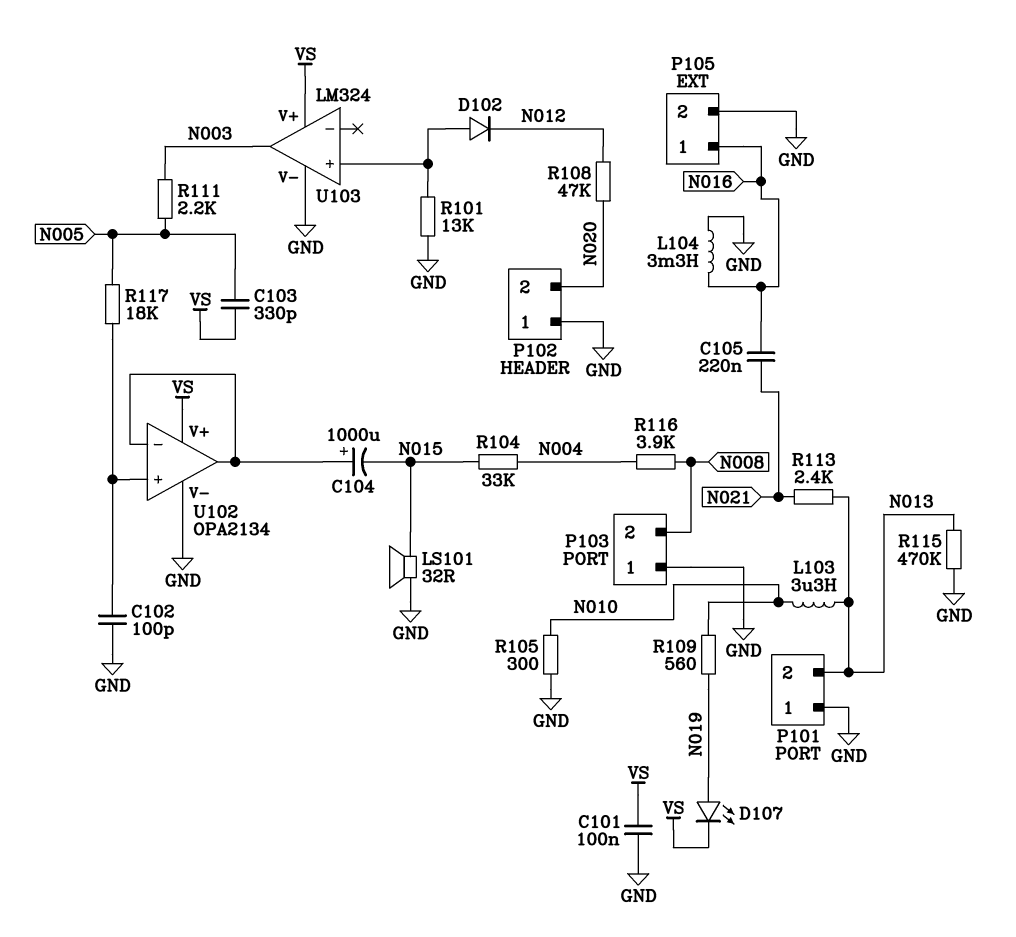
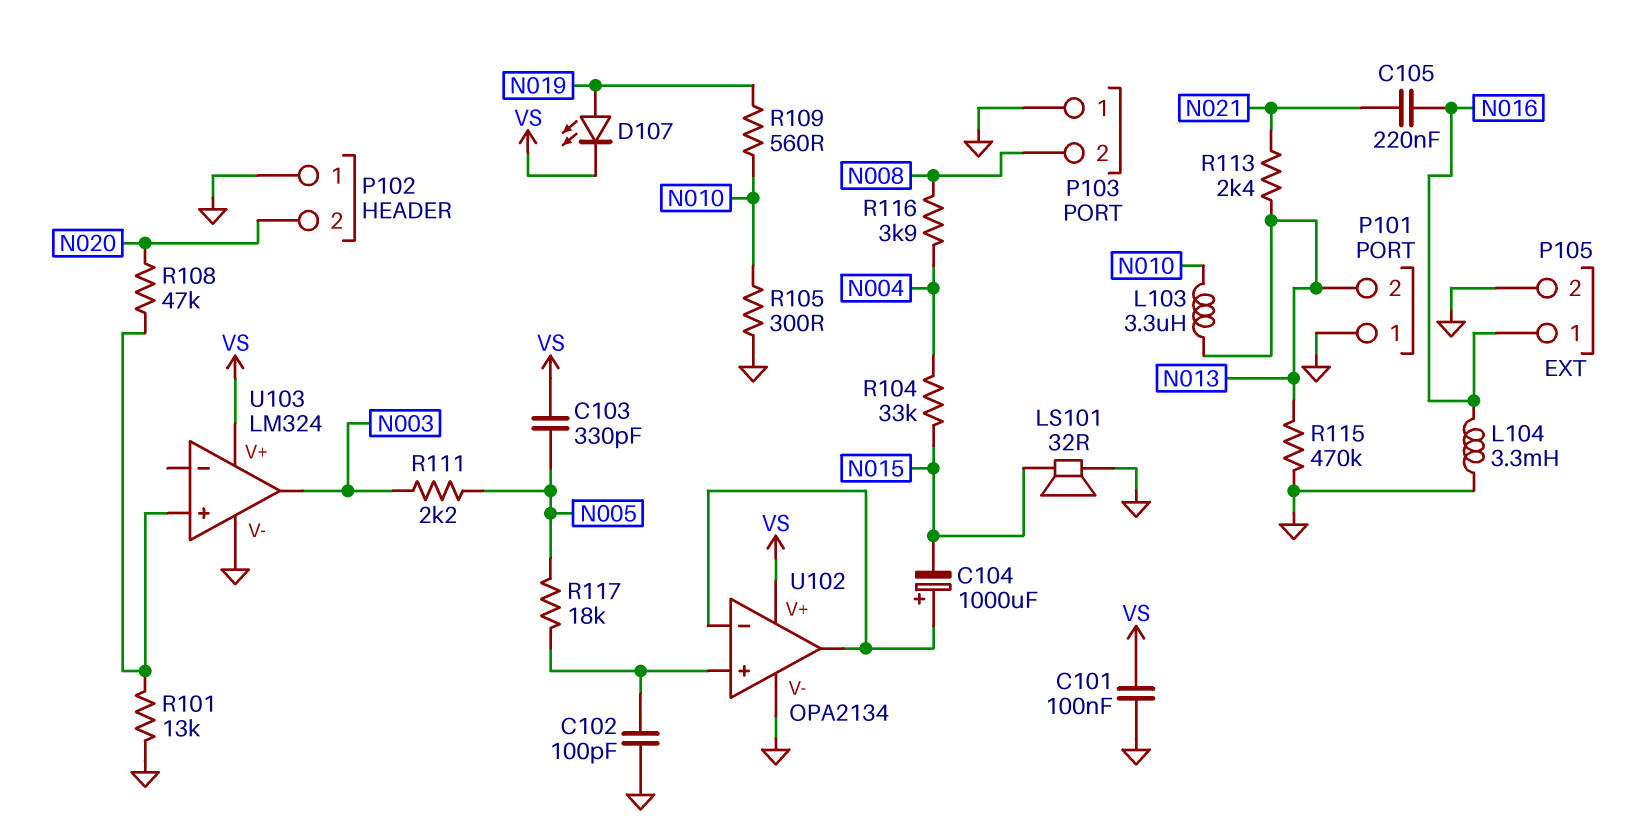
D102: diode (A U103/in+, K N012) -> none
R108: 47k (N012, N020) -> 47k (N020, U103/in+)

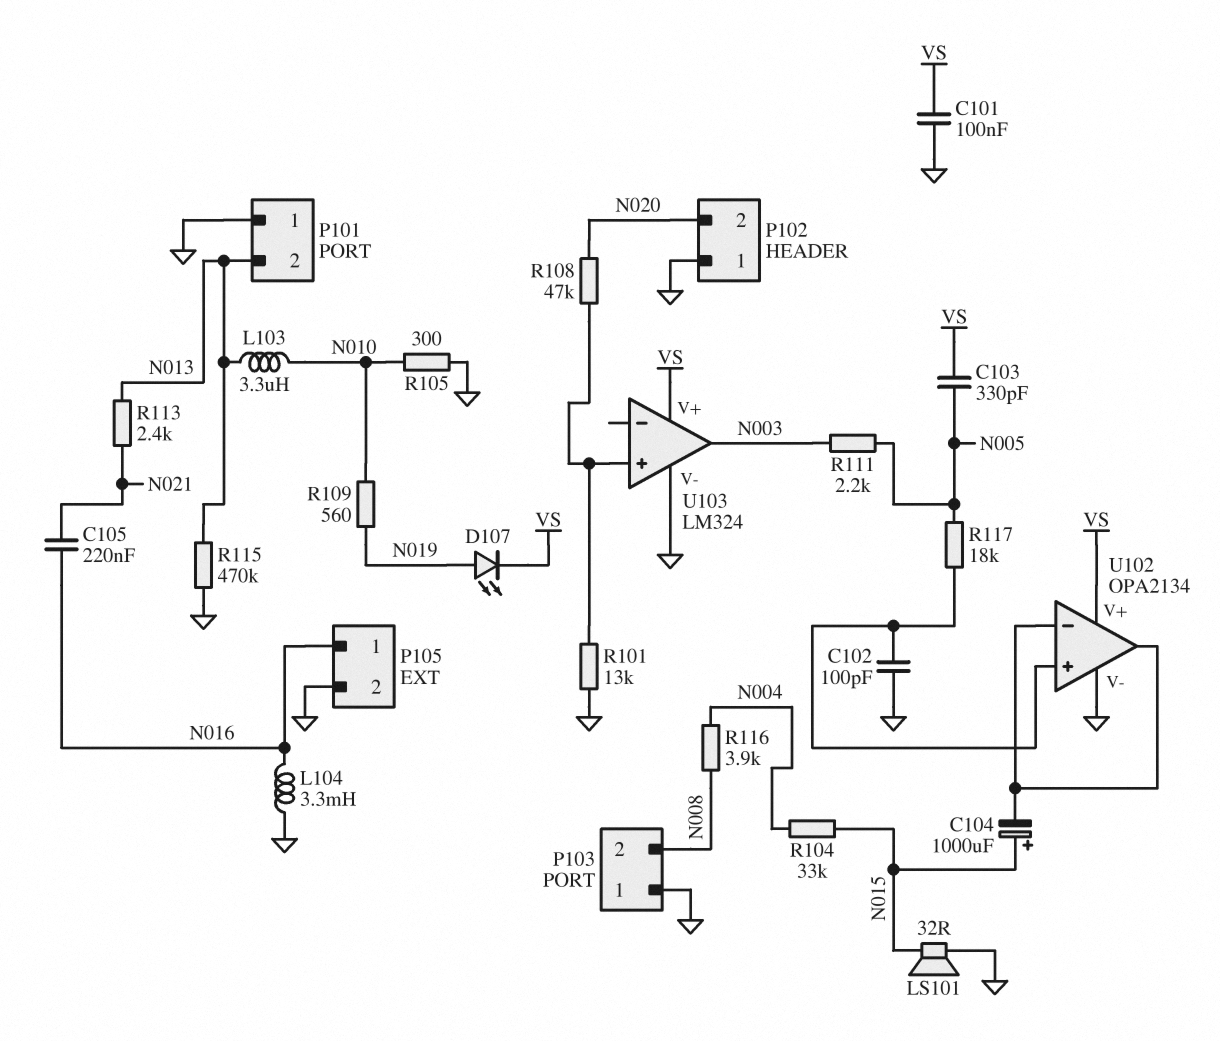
C104: 1000uF (plus U102/in-, minus N015) -> 1000uF (plus N015, minus U102/in-)

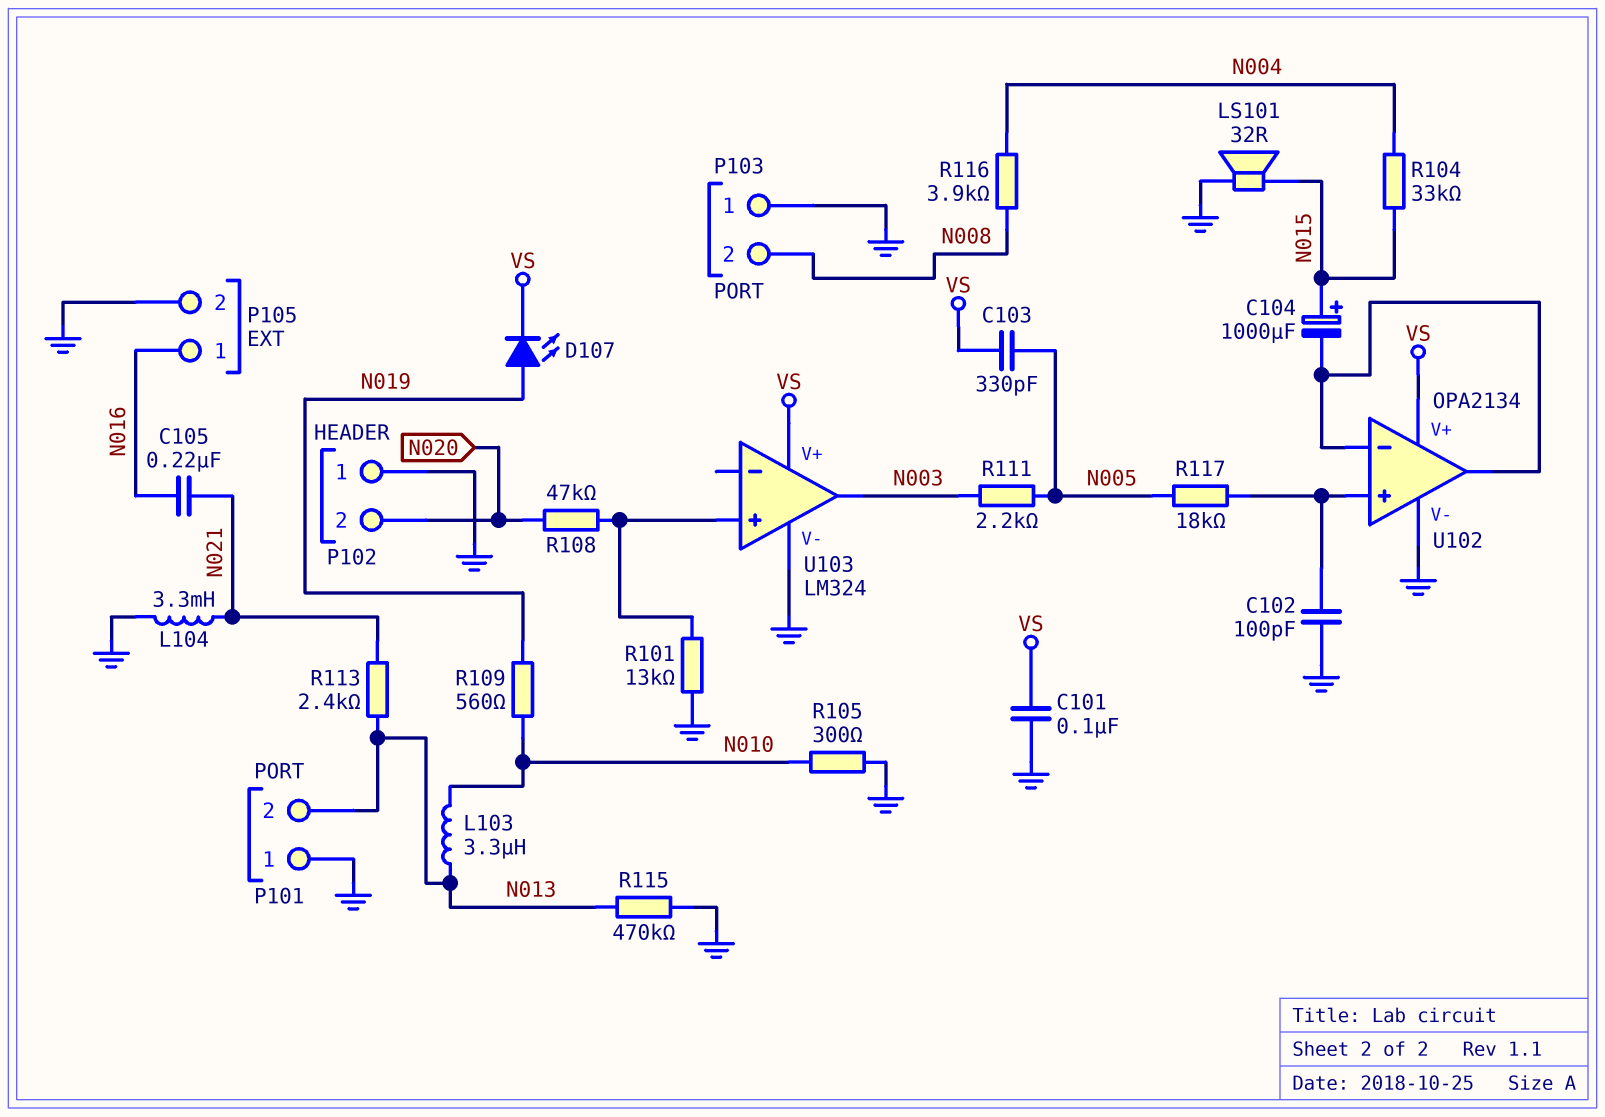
L104: 3.3mH (GND, N016) -> 3.3mH (GND, N021)

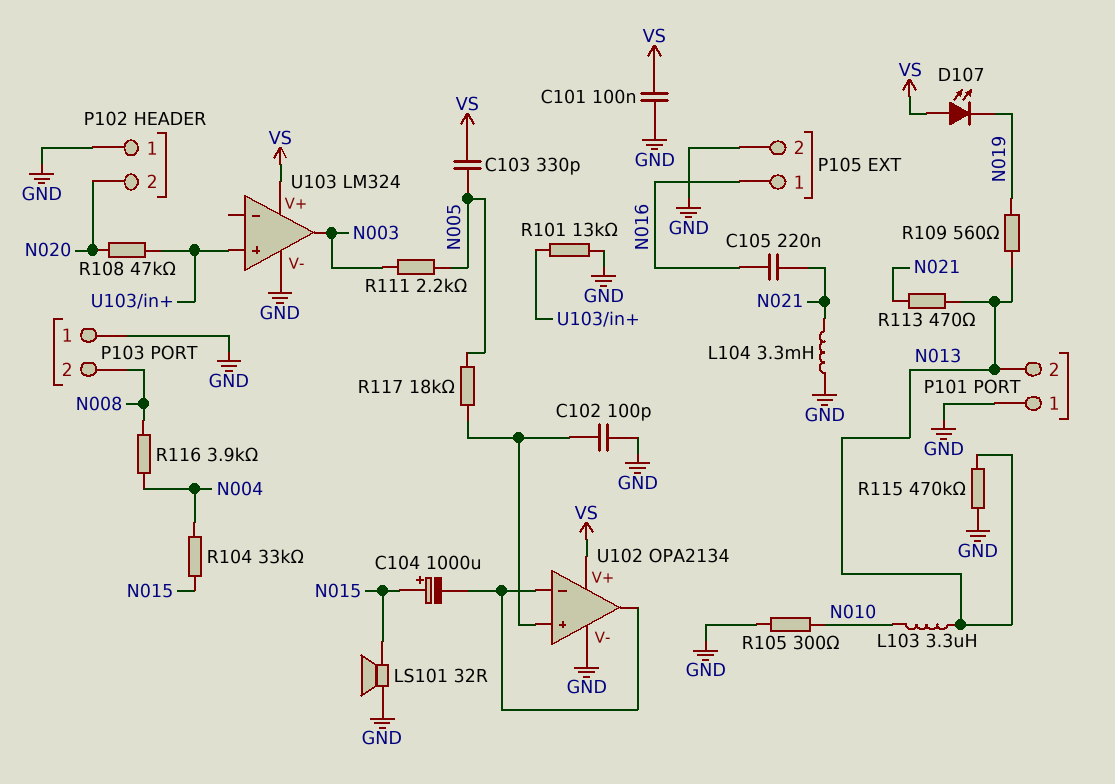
D107: LED (A N019, K VS) -> LED (A VS, K N019)
R109: 560 (N010, N019) -> 560 (N013, N019)
R113: 2.4k (N013, N021) -> 470 (N013, N021)

